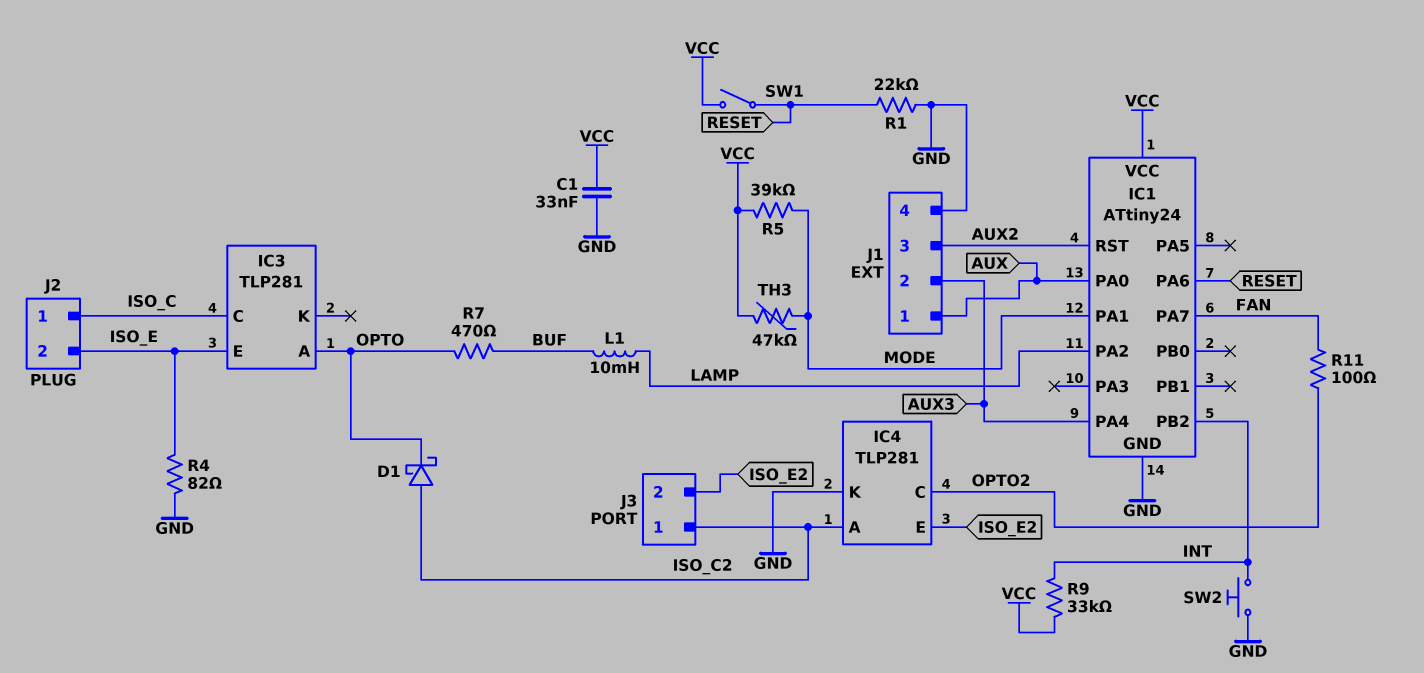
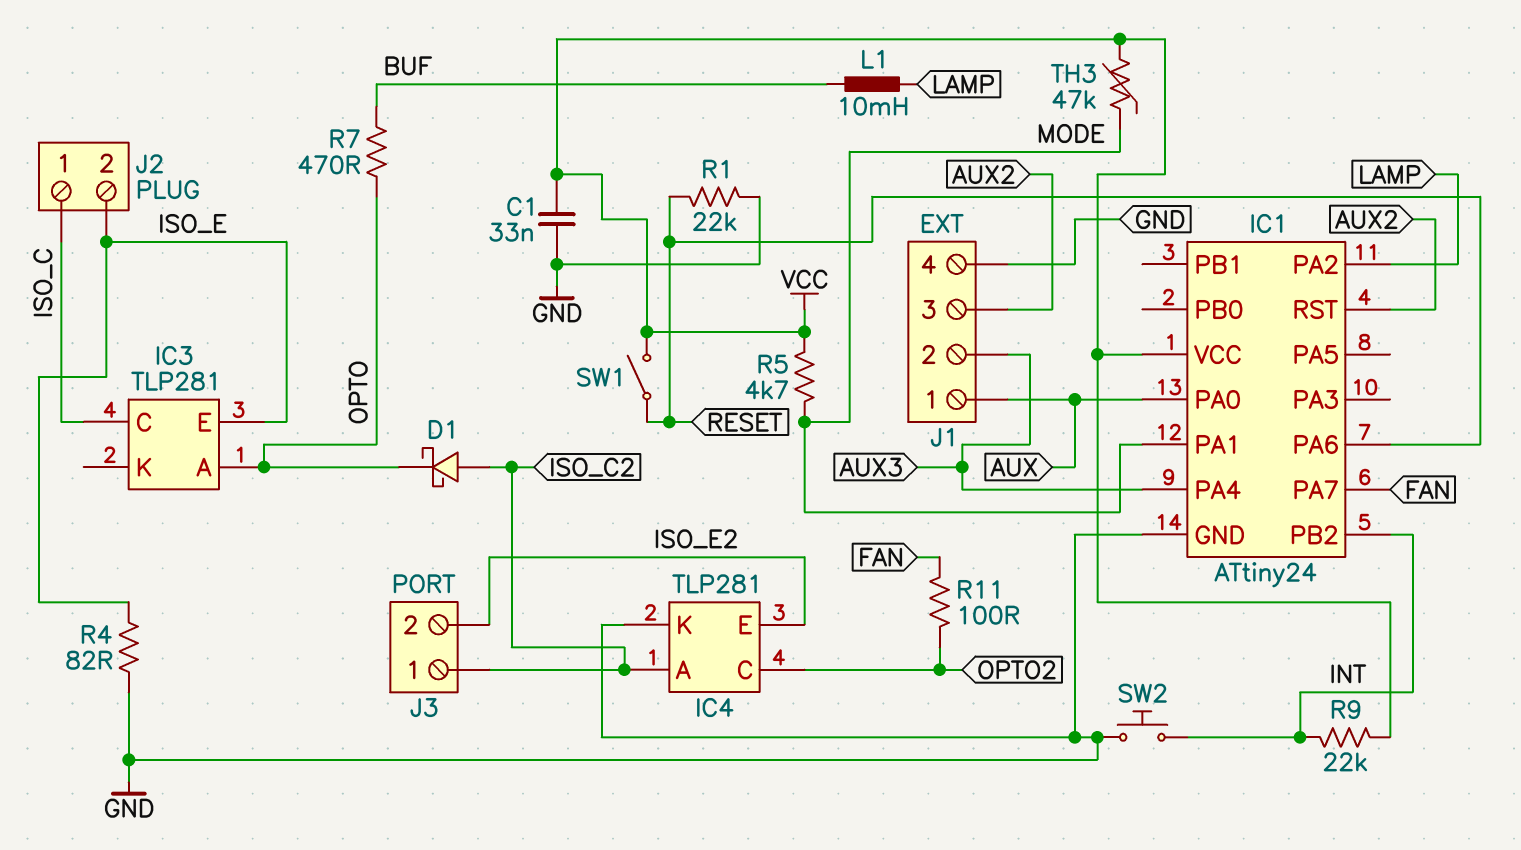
R5: 39k (MODE, VCC) -> 4.7k (MODE, VCC)
R9: 33k (INT, VCC) -> 22k (INT, VCC)

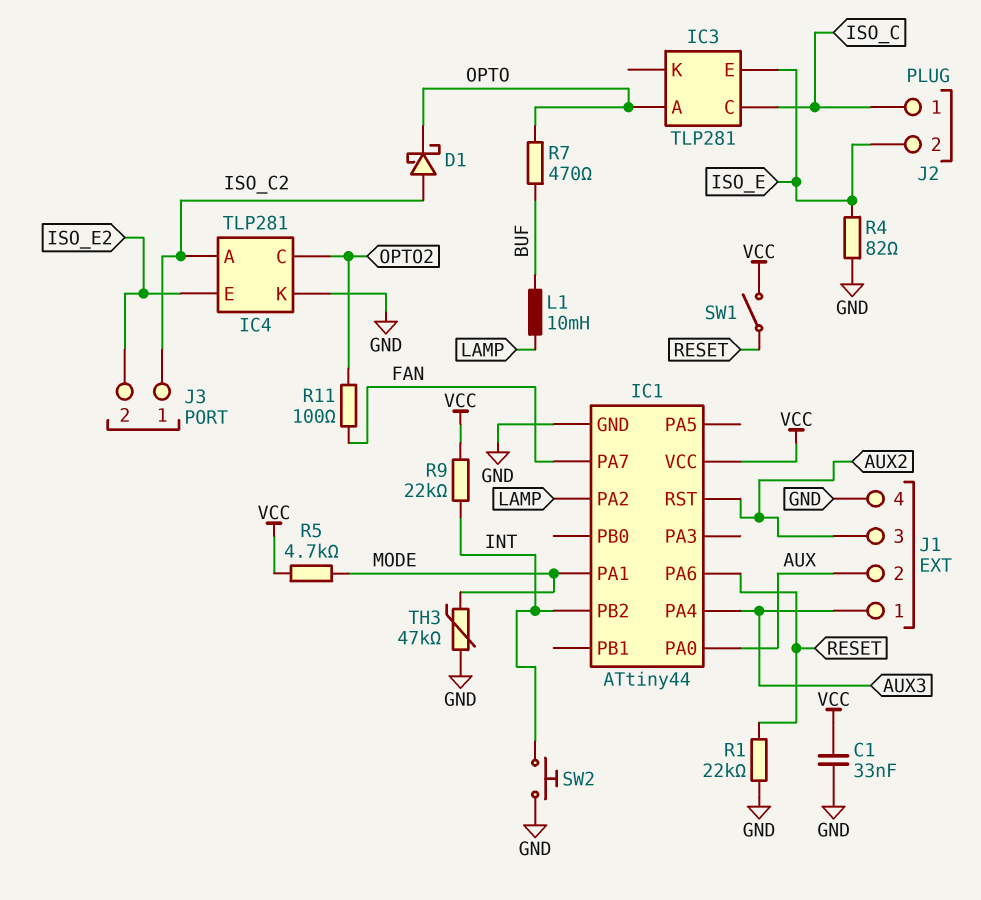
IC1: ATtiny24 -> ATtiny44
J1 pin 1: AUX -> AUX3
J1 pin 2: AUX3 -> AUX
TH3: 47k (MODE, VCC) -> 47k (GND, MODE)

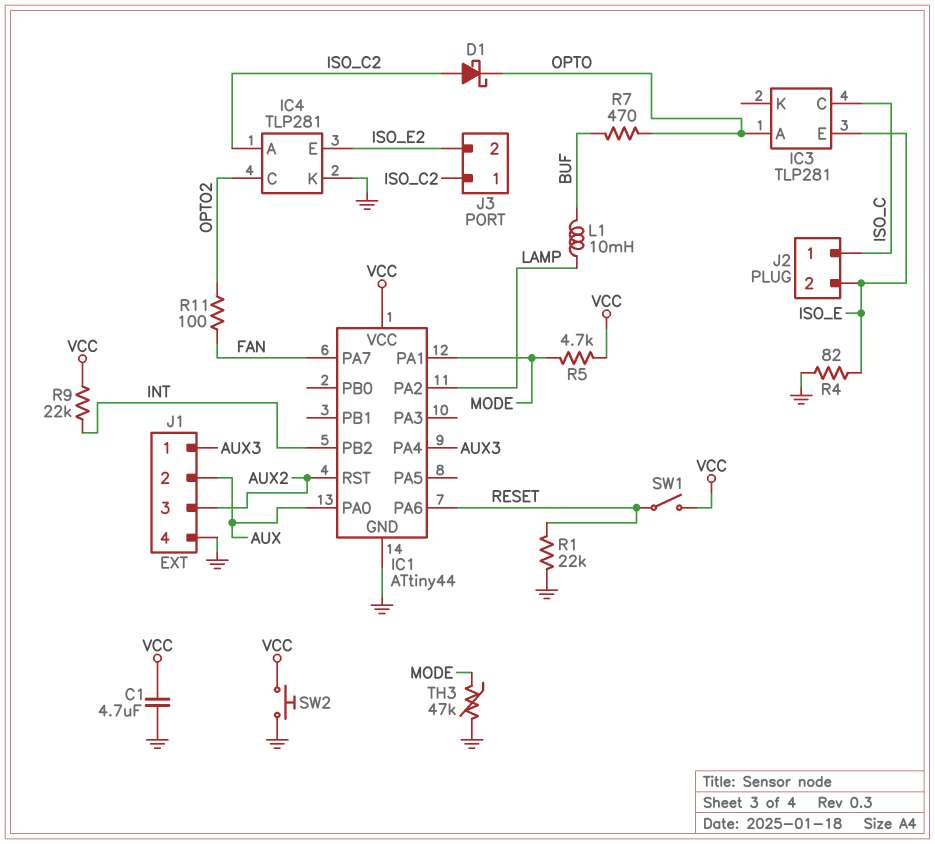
C1: 33nF (GND, VCC) -> 4.7uF (GND, VCC)
SW2: button (GND, INT) -> button (GND, VCC)

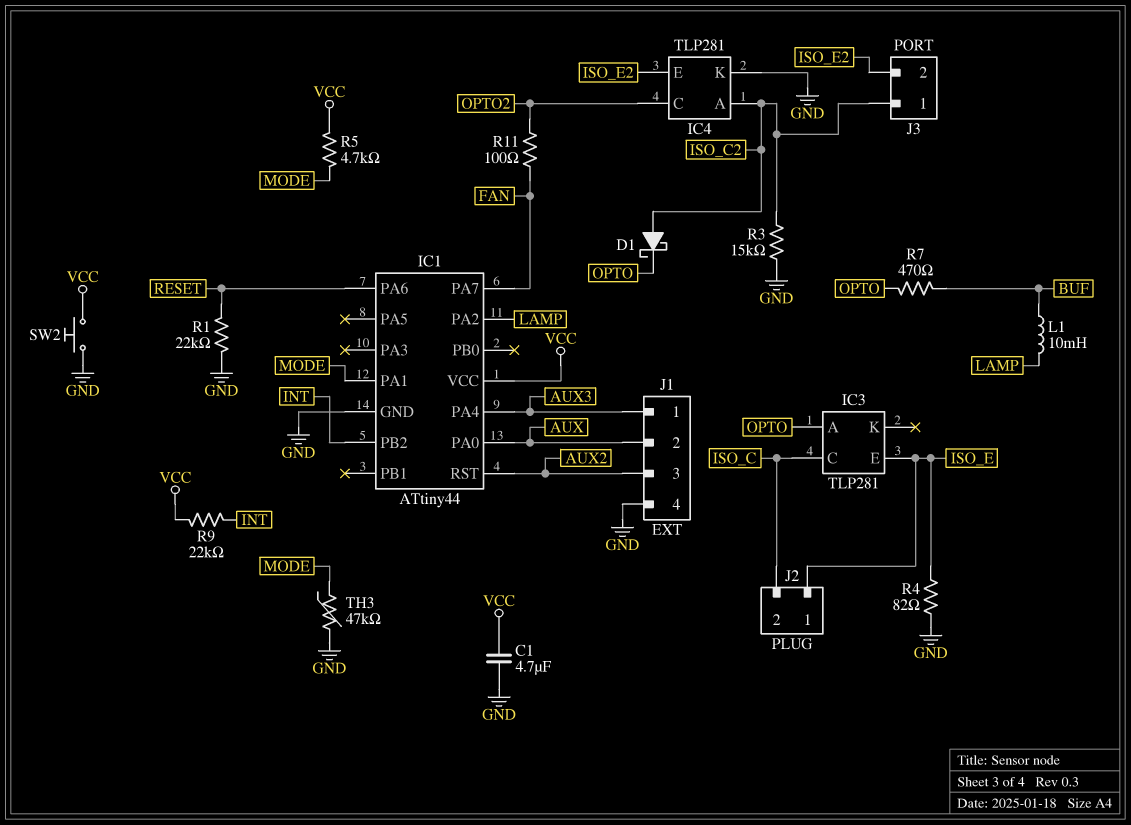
J2 pin 1: ISO_C -> ISO_E
J2 pin 2: ISO_E -> ISO_C
R3: none -> 15k (GND, ISO_C2)
SW1: switch (RESET, VCC) -> none

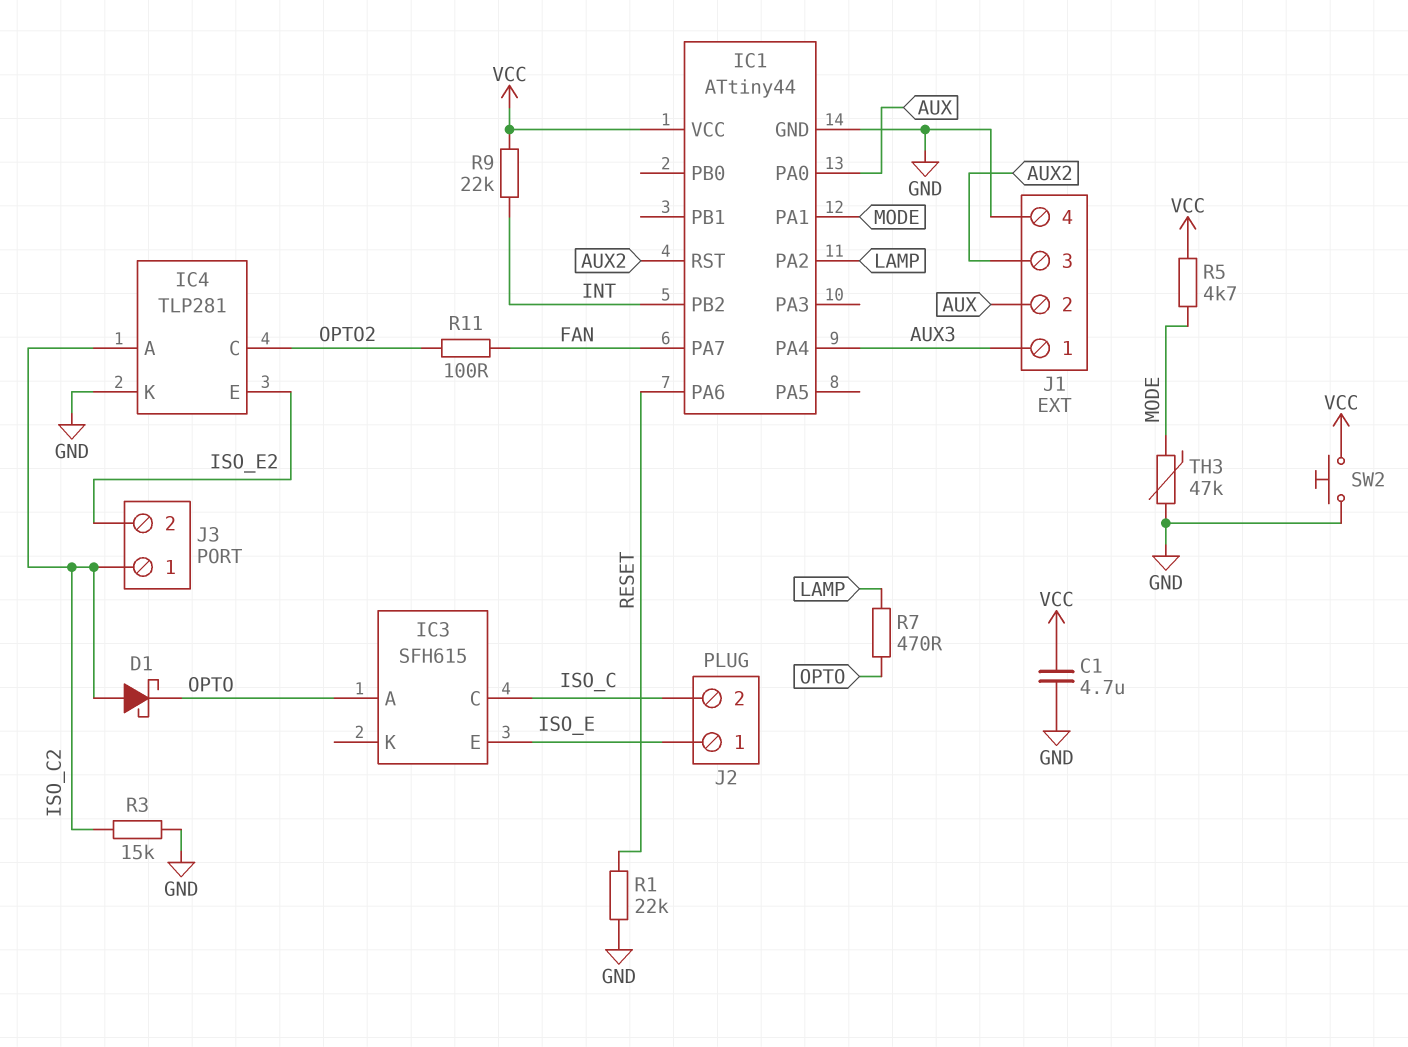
IC3: TLP281 -> SFH615
L1: 10mH (BUF, LAMP) -> none
R4: 82 (GND, ISO_E) -> none
R7: 470 (BUF, OPTO) -> 470 (LAMP, OPTO)

